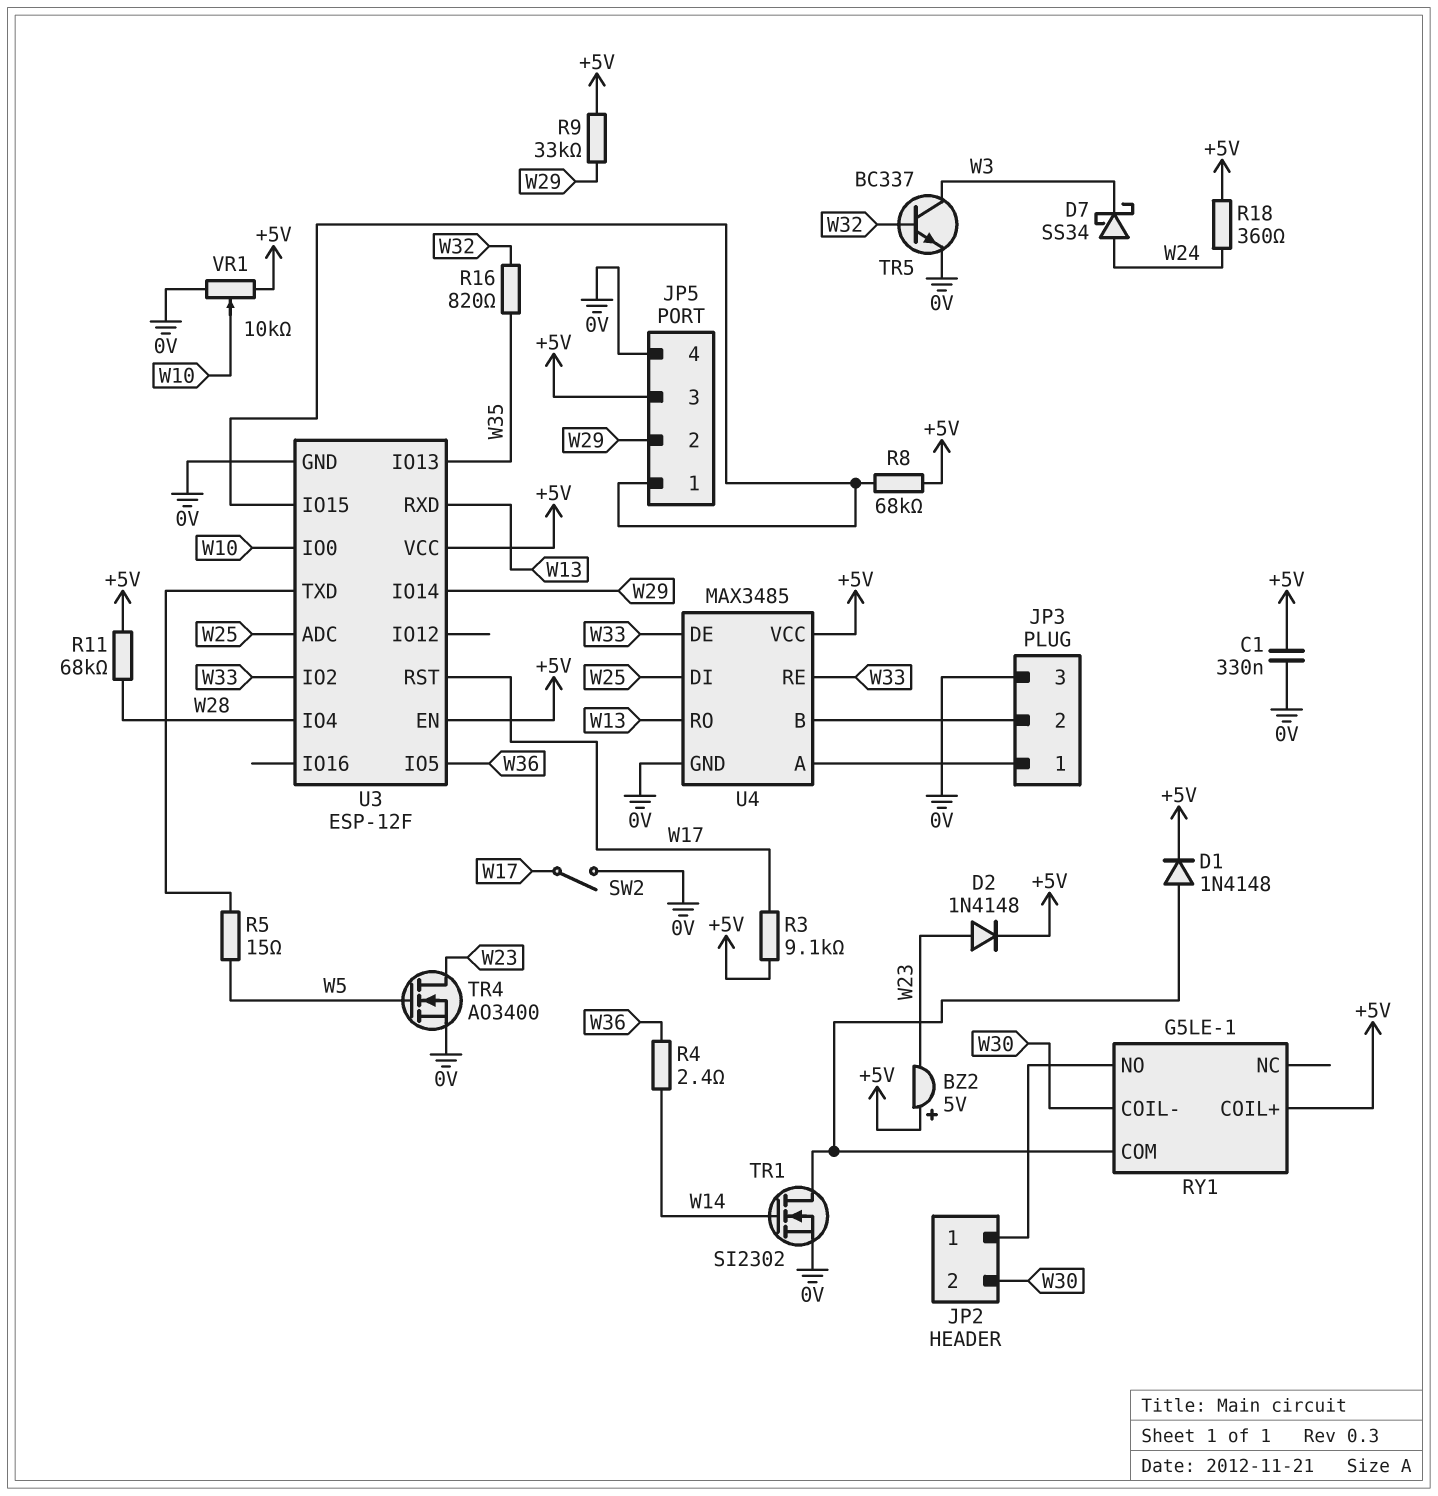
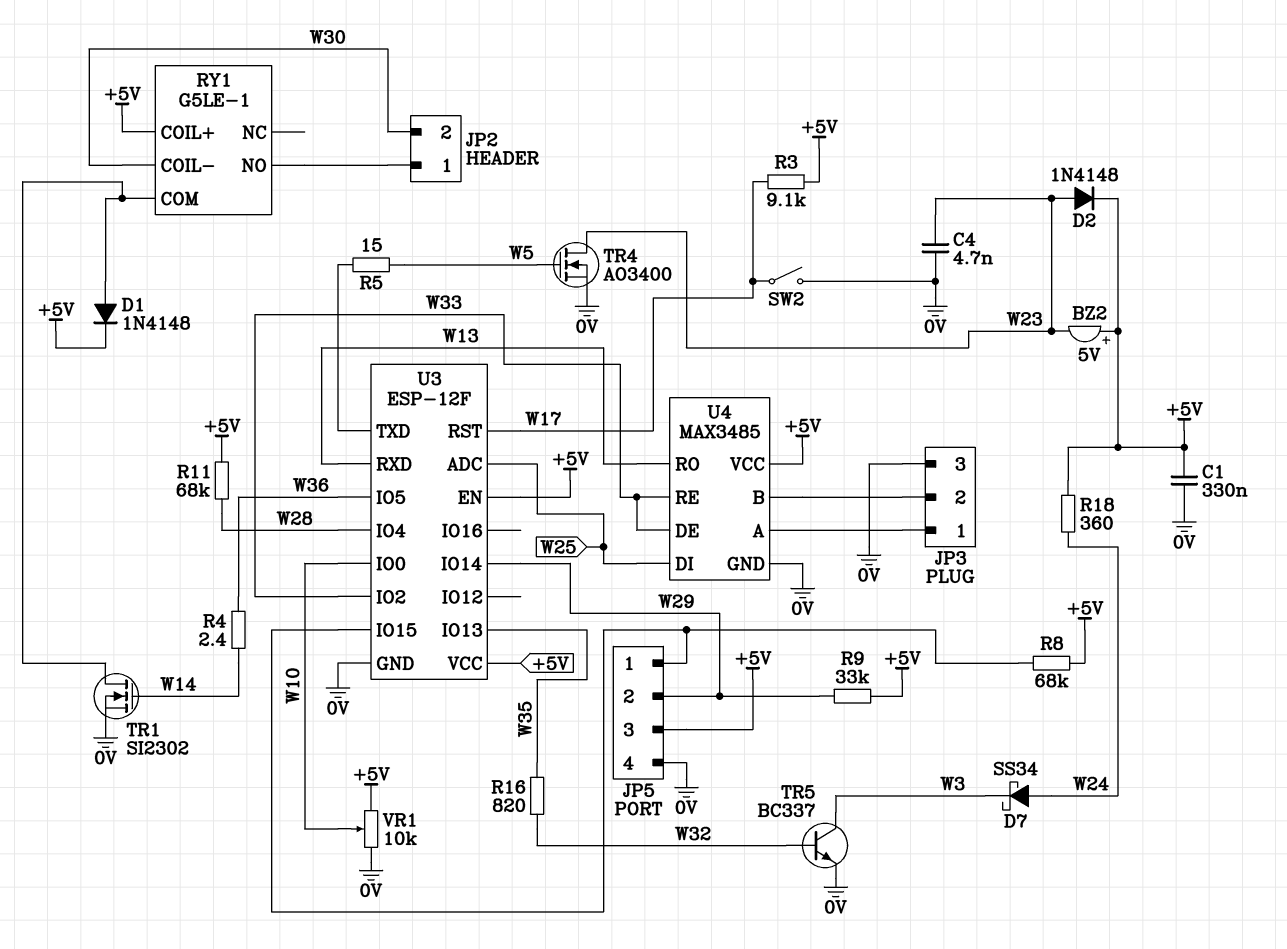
C4: none -> 4.7nF (0V, W23)

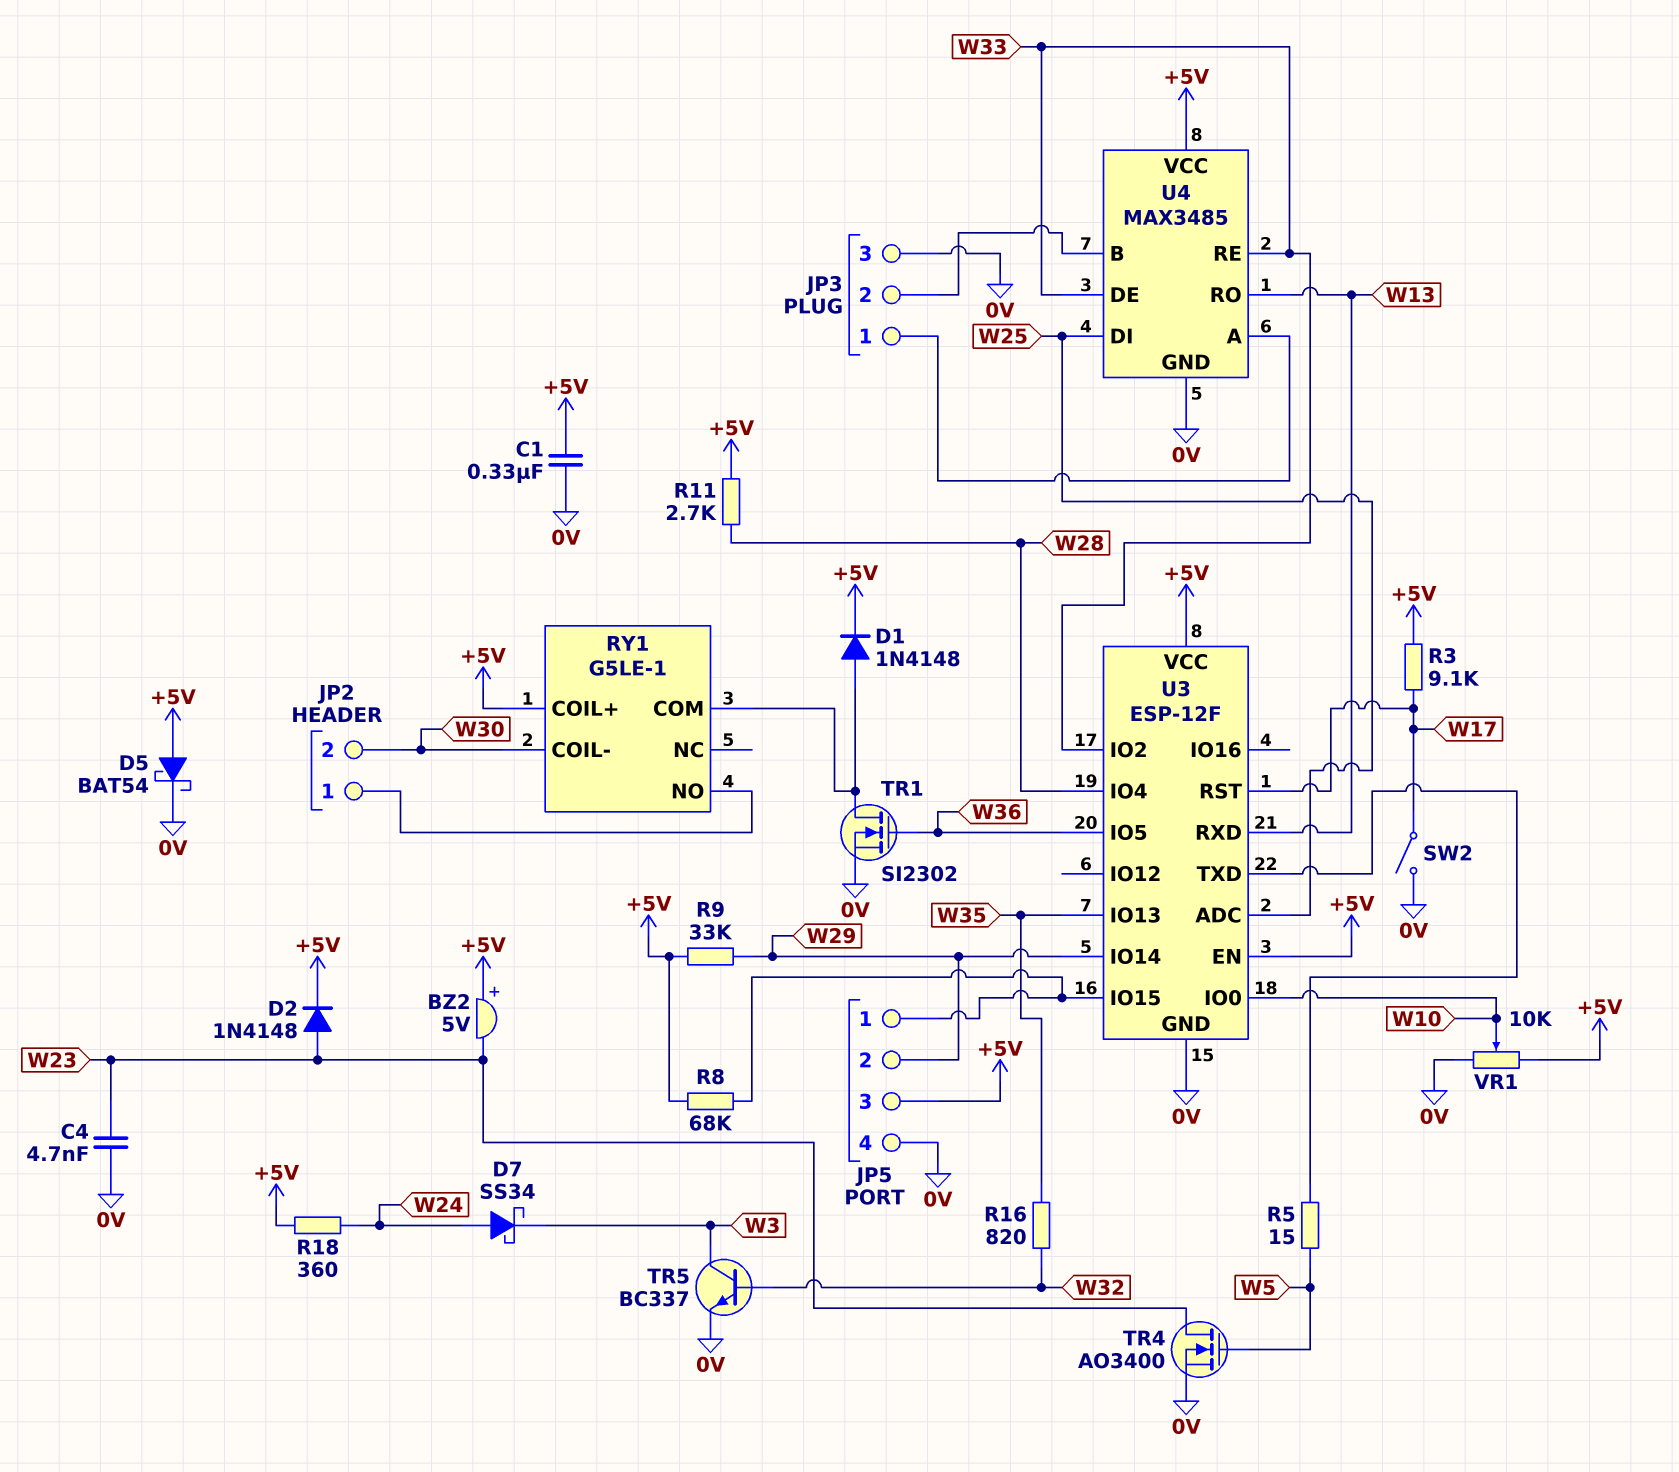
D5: none -> schottky BAT54 (A +5V, K 0V)
R4: 2.4 (W14, W36) -> none
R11: 68k (+5V, W28) -> 2.7k (+5V, W28)
TR1: NMOS SI2302 (G W14, D RY1/COM, S 0V) -> NMOS SI2302 (G W36, D RY1/COM, S 0V)

